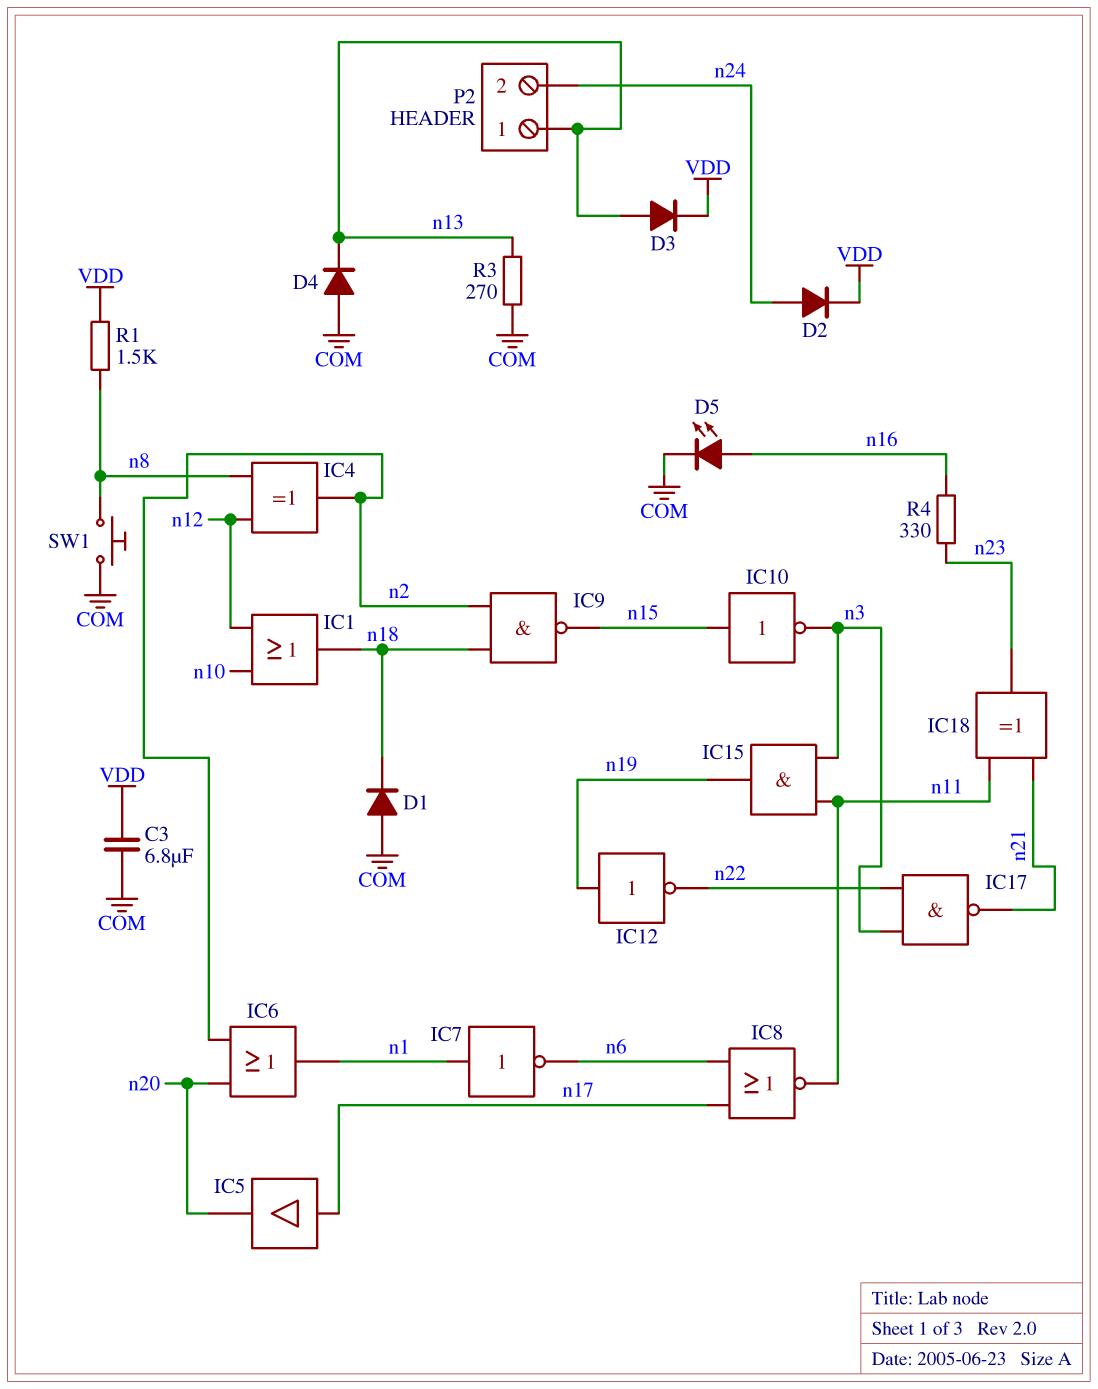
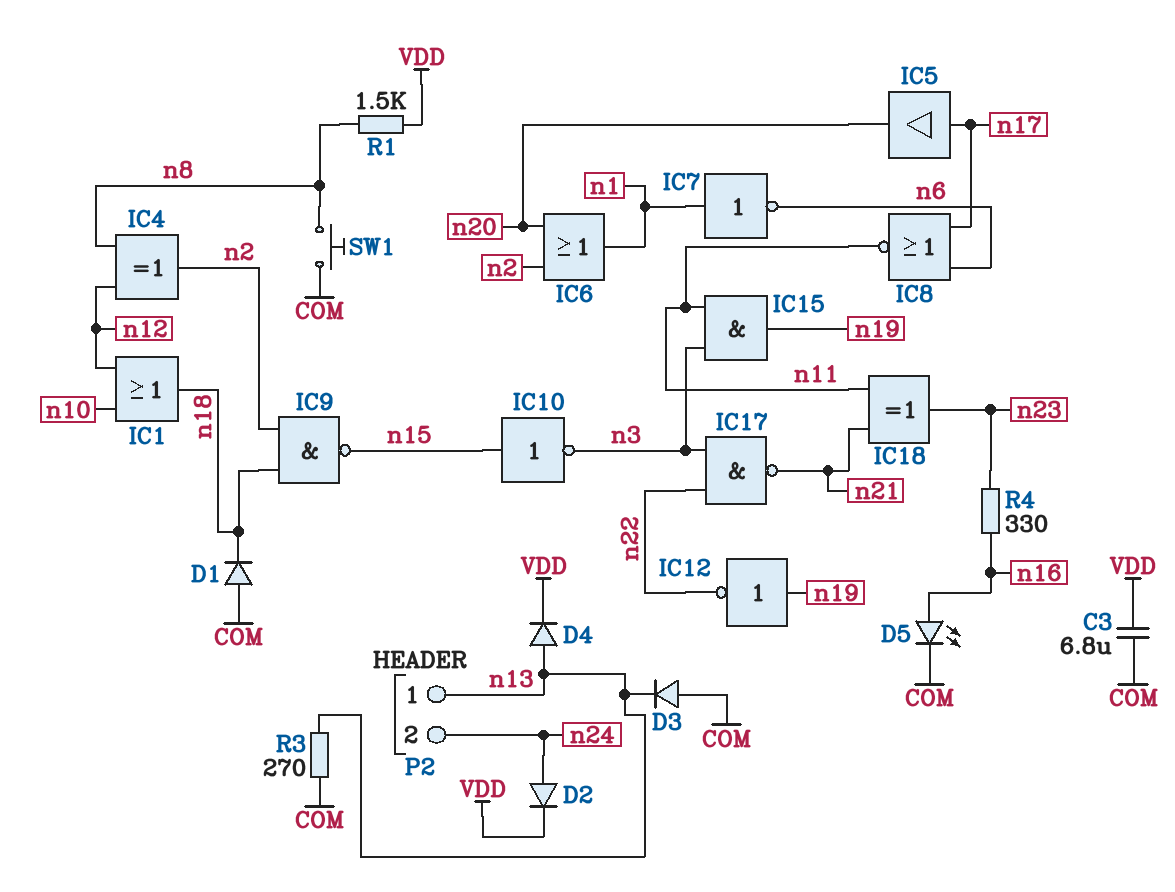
D3: diode (A n13, K VDD) -> diode (A COM, K n13)
D4: diode (A COM, K n13) -> diode (A n13, K VDD)

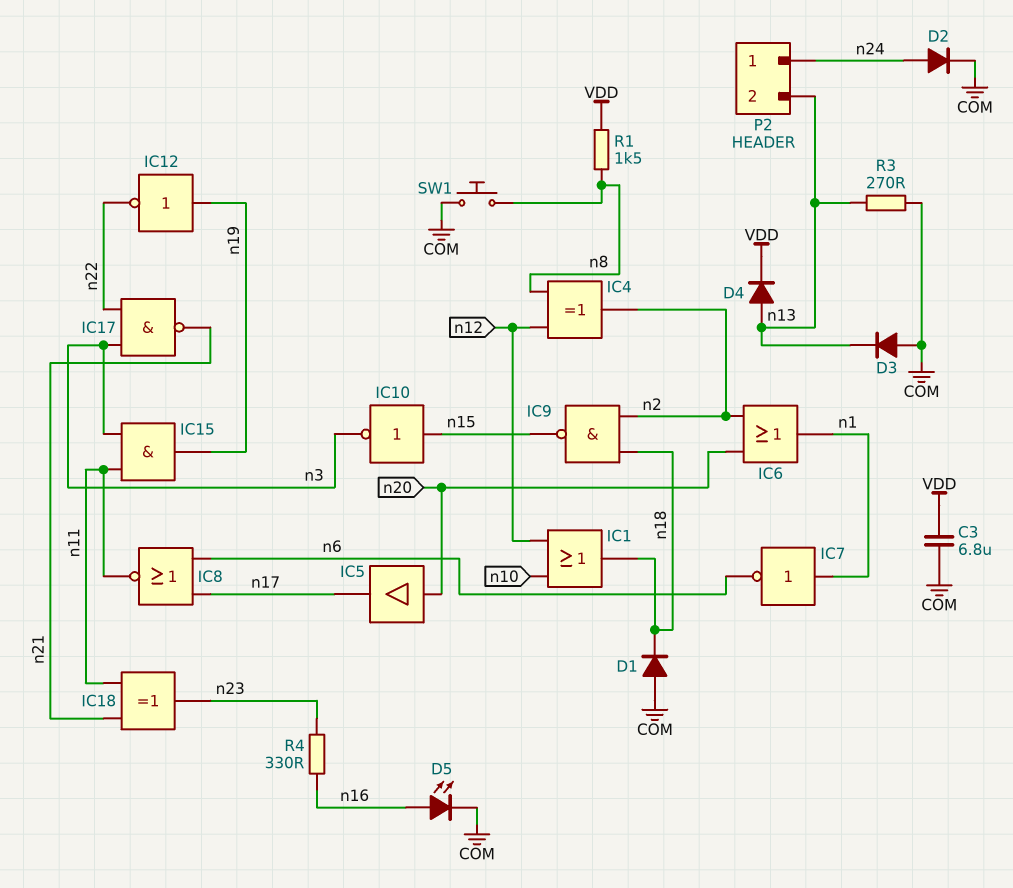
D2: diode (A n24, K VDD) -> diode (A n24, K COM)
IC5: buffer (in n17, out n20) -> buffer (in n20, out n17)
P2 pin 1: n13 -> n24
P2 pin 2: n24 -> n13

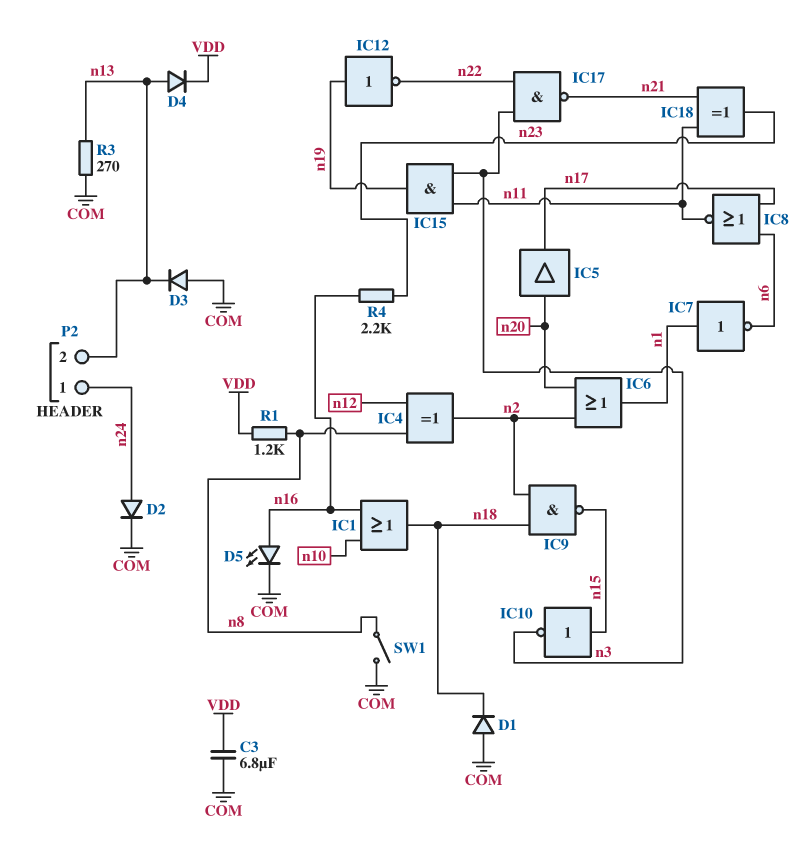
IC1: OR (in n10, in n12, out n18) -> OR (in n10, in n16, out n18)
R1: 1.5k (VDD, n8) -> 1.2k (VDD, n8)
R4: 330 (n16, n23) -> 2.2k (n16, n23)
SW1: button (COM, n8) -> switch (COM, n8)

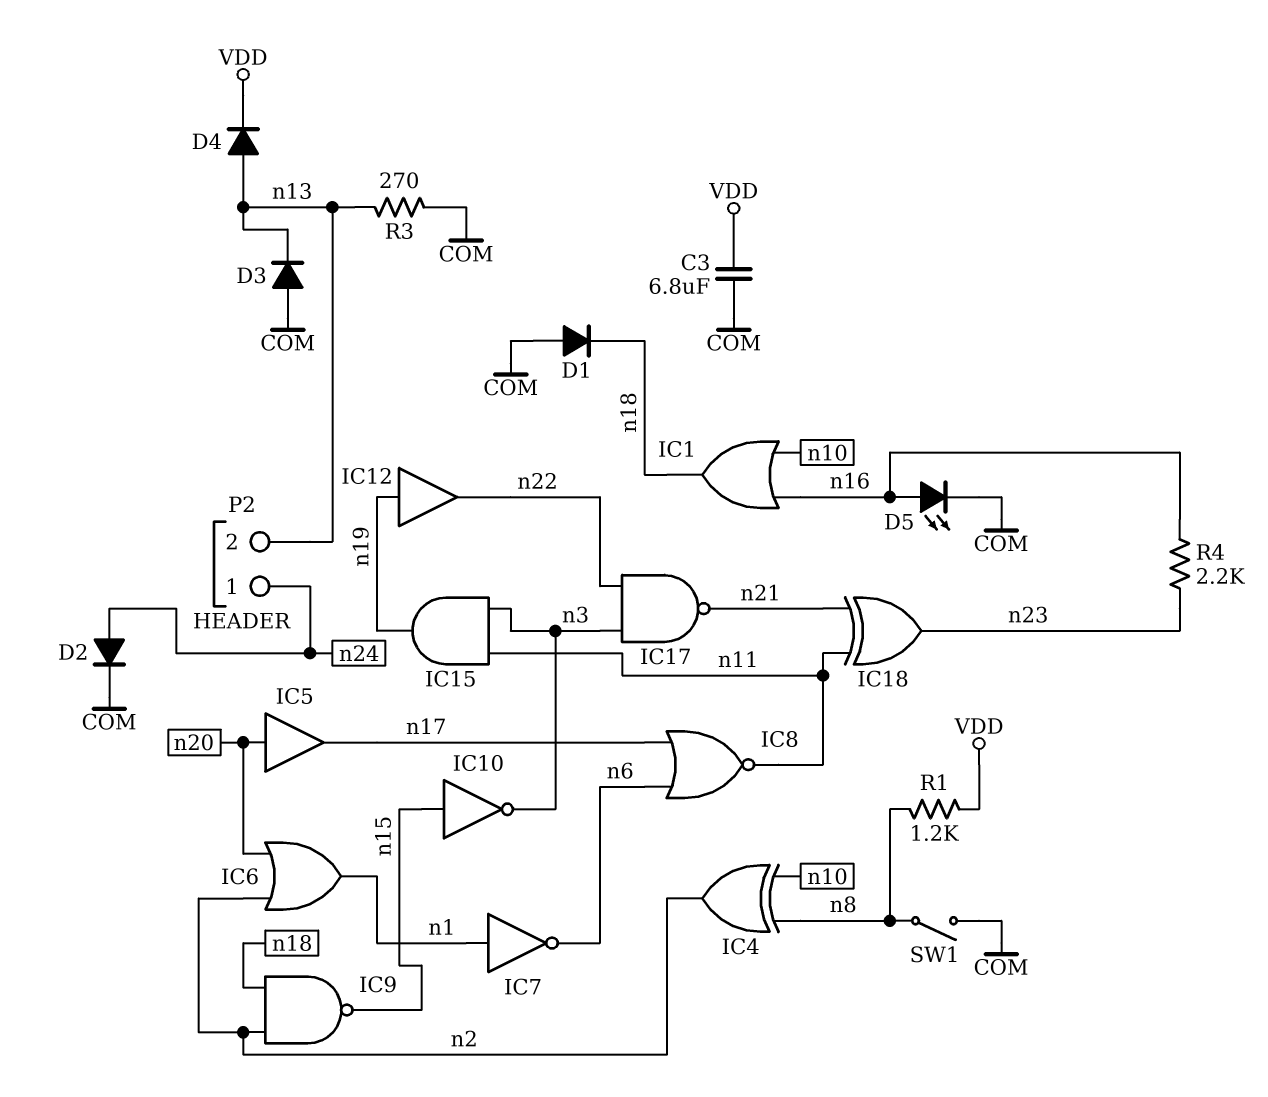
IC4: XOR (in n8, in n12, out n2) -> XOR (in n8, in n10, out n2)
IC12: NOT (in n19, out n22) -> buffer (in n19, out n22)

